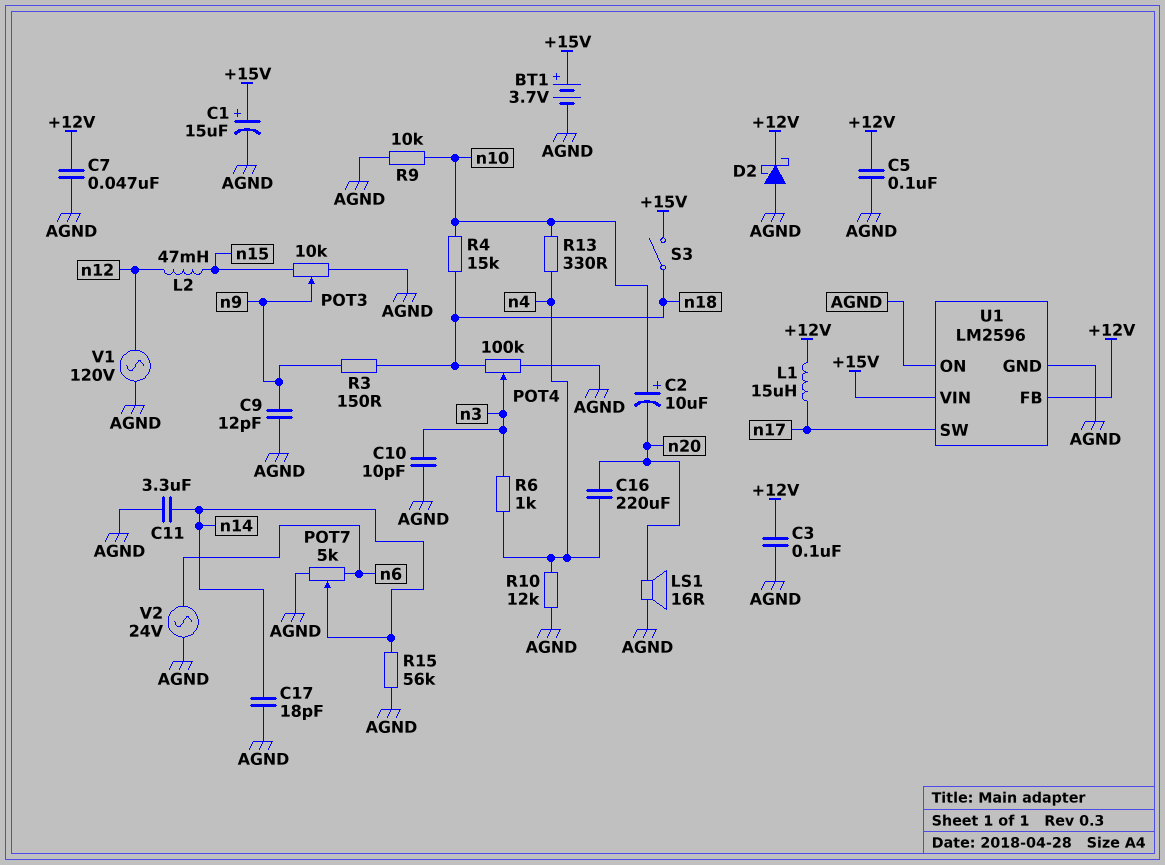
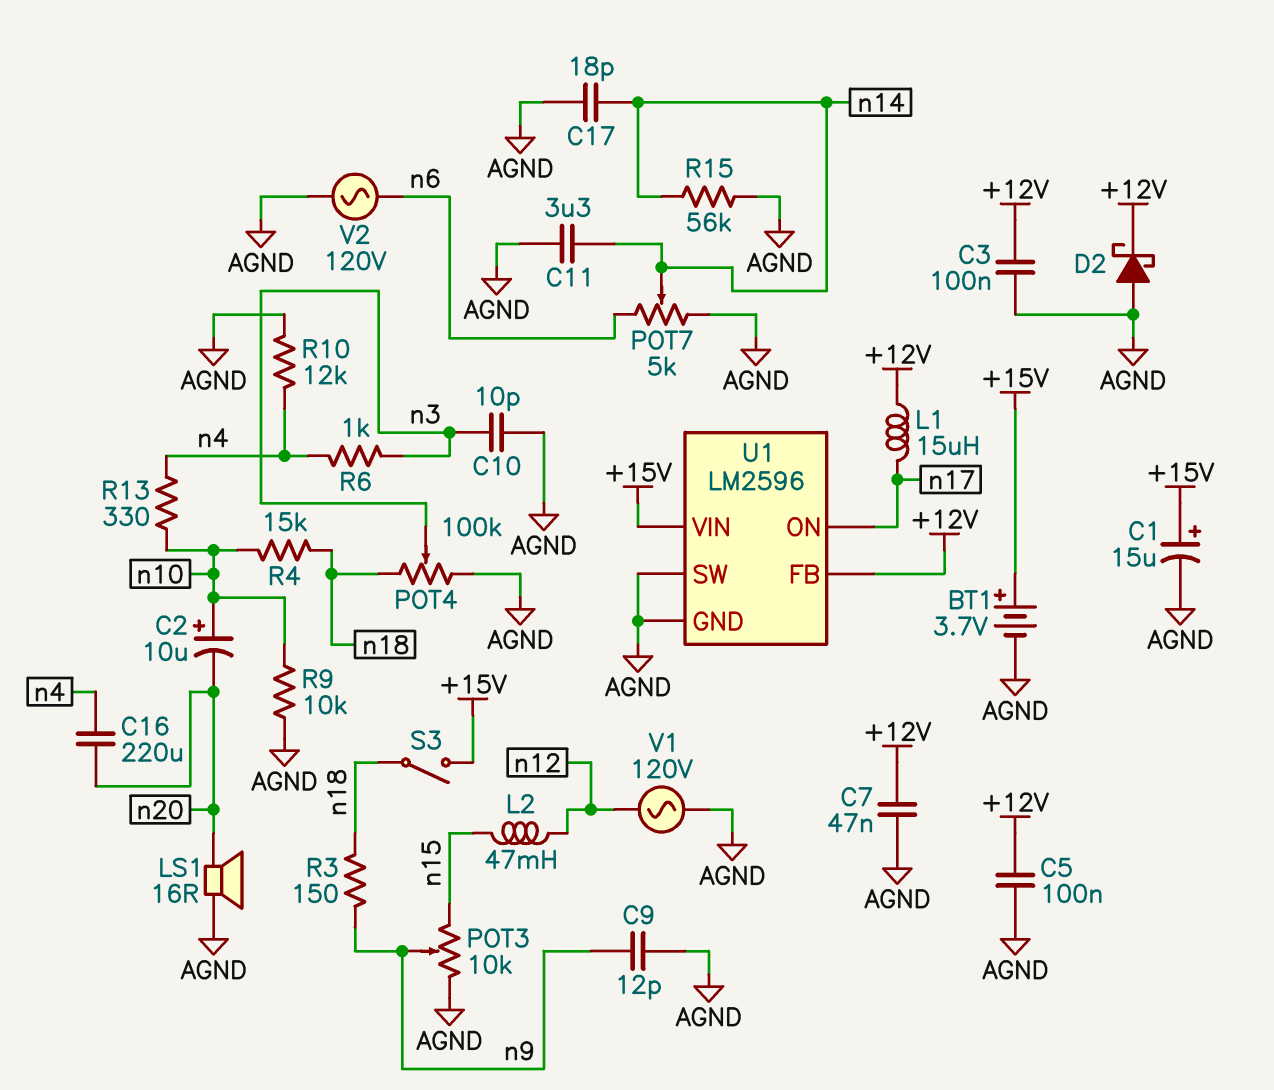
U1 pin ON: AGND -> n17
U1 pin SW: n17 -> AGND
V2: AC 24V (AGND, n6) -> AC 120V (AGND, n6)

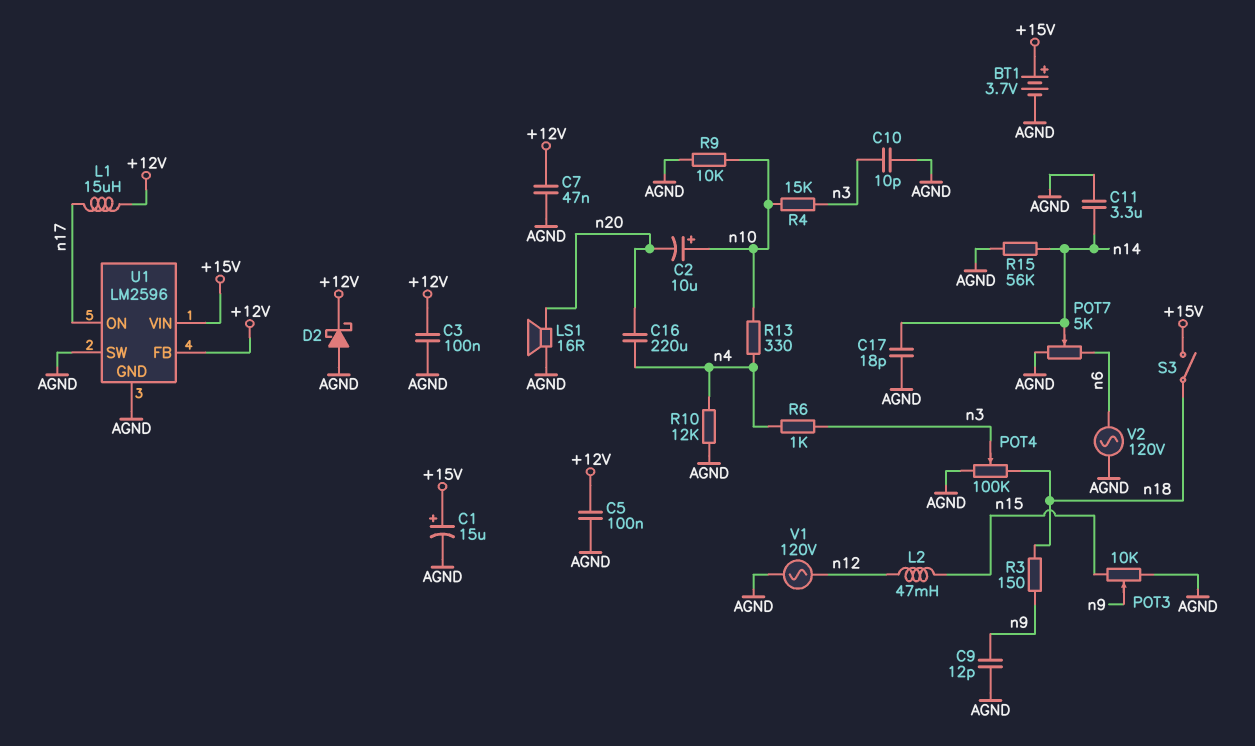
R4: 15k (n10, n18) -> 15k (n3, n10)

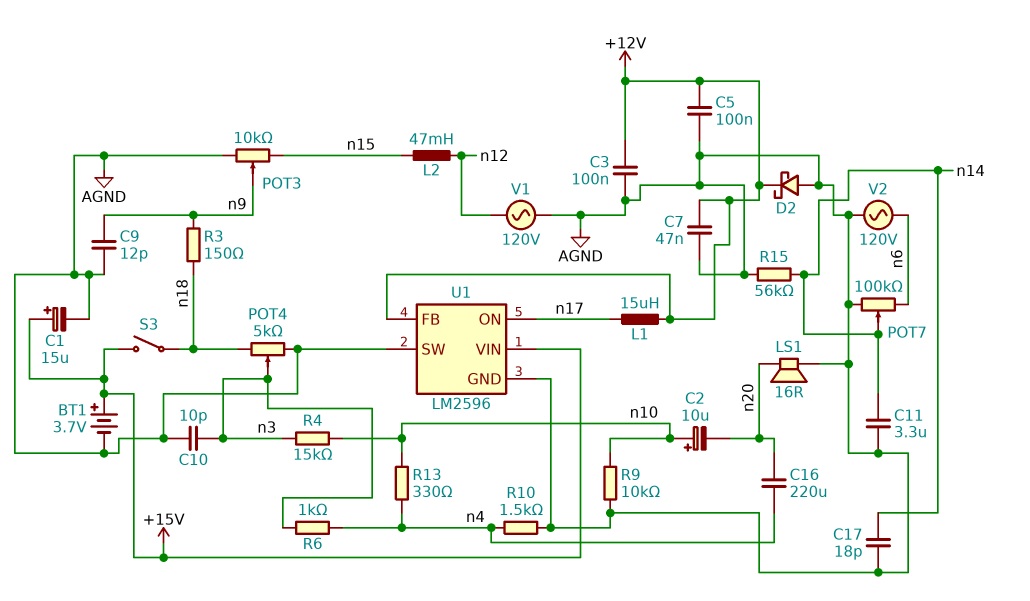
POT4: 100k (AGND, n18, wiper n3) -> 5k (AGND, n18, wiper n3)
POT7: 5k (AGND, n6, wiper n14) -> 100k (AGND, n6, wiper n14)
R10: 12k (AGND, n4) -> 1.5k (AGND, n4)

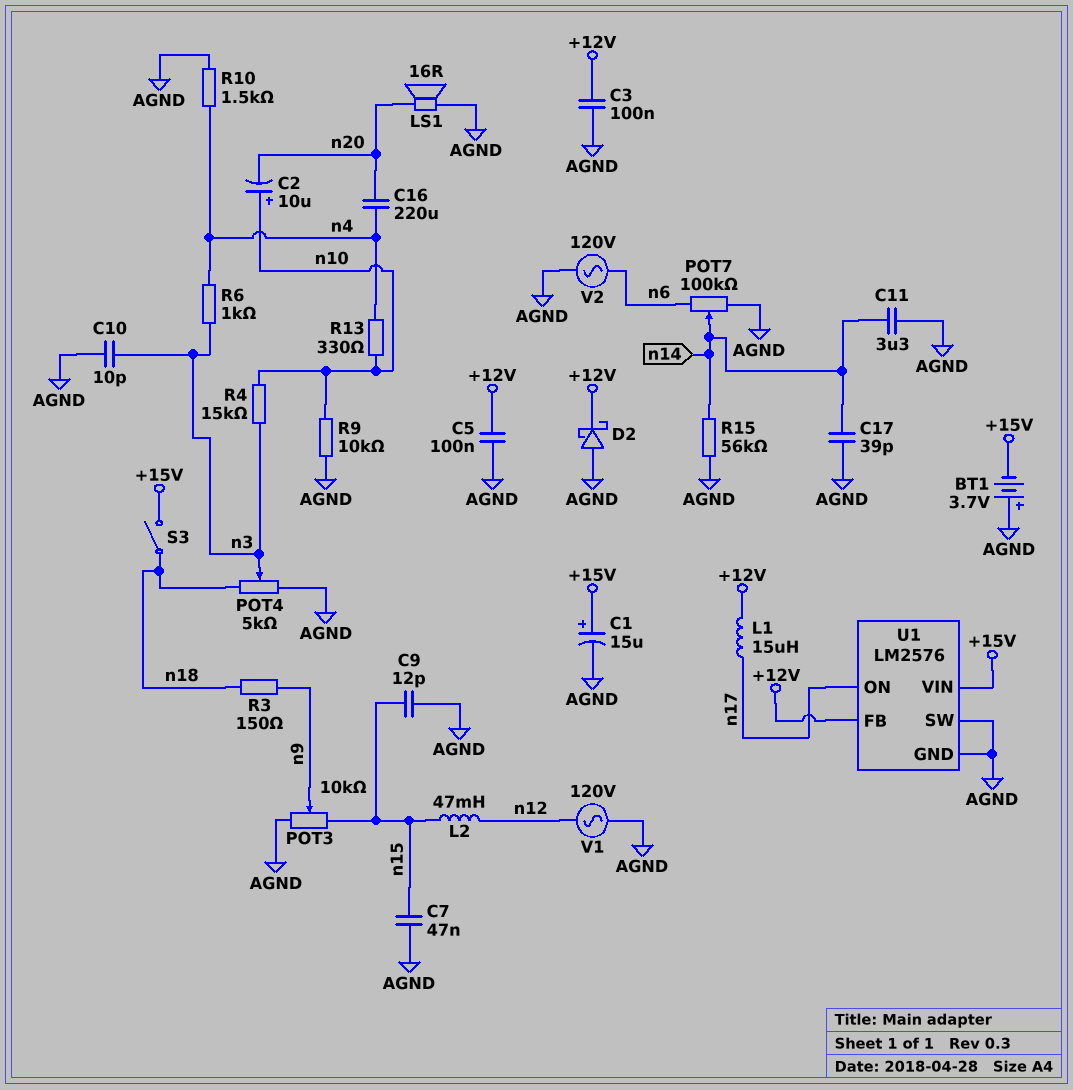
BT1: 3.7V (plus +15V, minus AGND) -> 3.7V (plus AGND, minus +15V)
C7: 47nF (+12V, AGND) -> 47nF (AGND, n15)
C9: 12pF (AGND, n9) -> 12pF (AGND, n15)
C17: 18pF (AGND, n14) -> 39pF (AGND, n14)
U1: LM2596 -> LM2576

